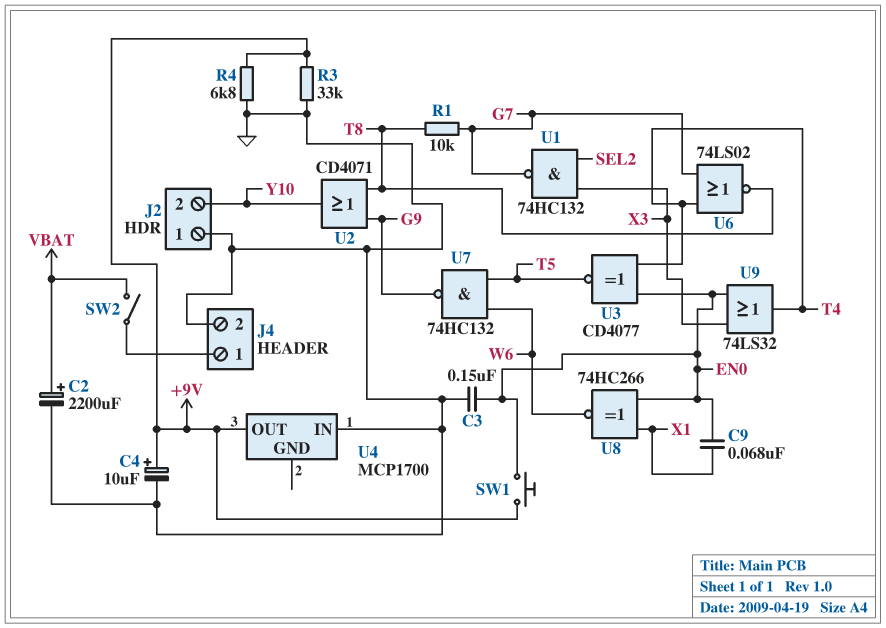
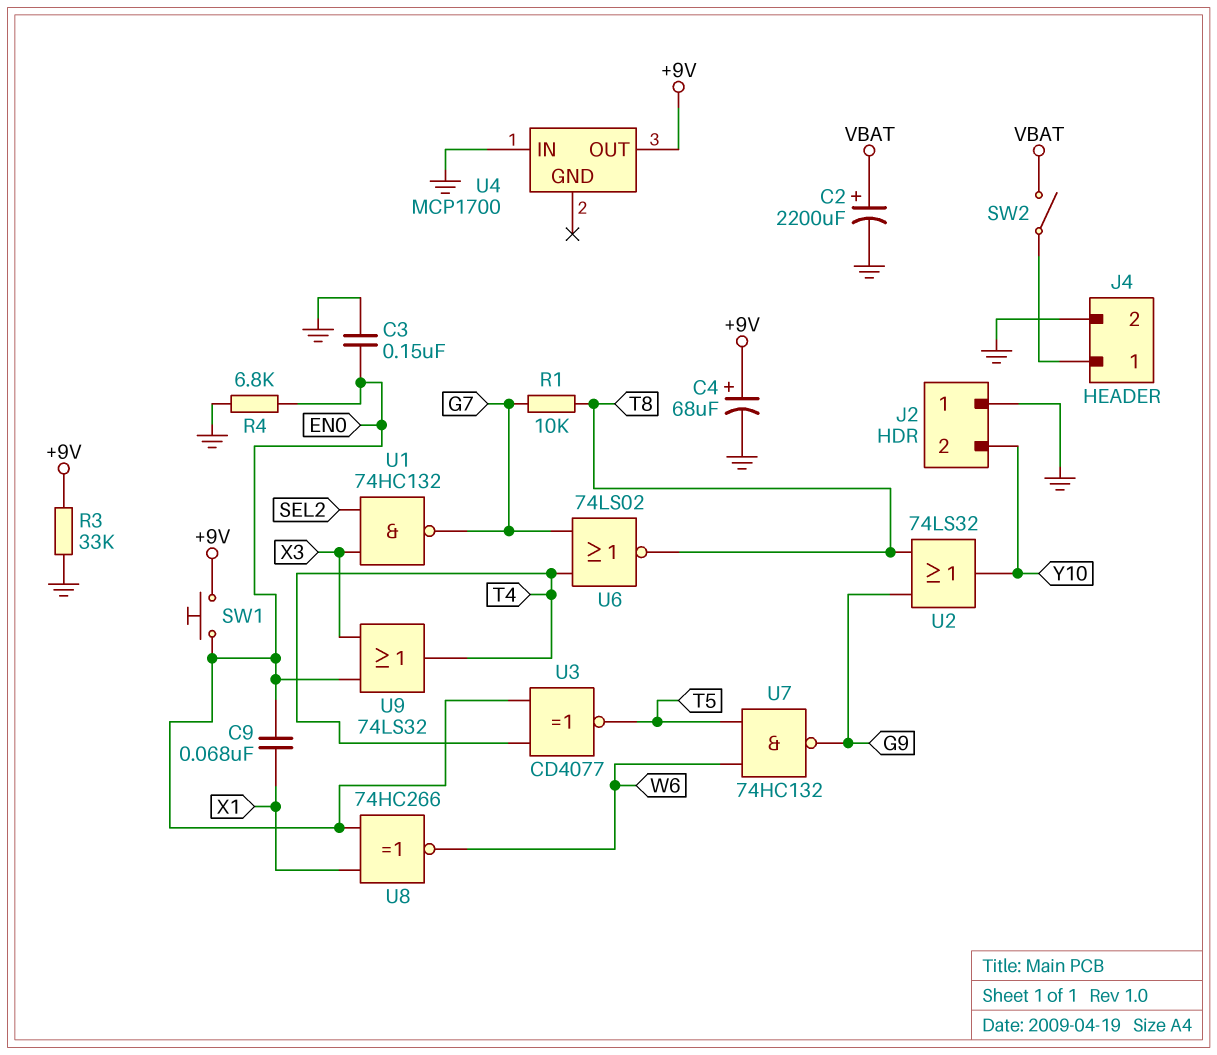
C4: 10uF (plus +9V, minus GND) -> 68uF (plus +9V, minus GND)
R4: 6.8k (+9V, GND) -> 6.8k (EN0, GND)
U2: OR CD4071 (in G9, in T8, out Y10) -> OR 74LS32 (in G9, in T8, out Y10)

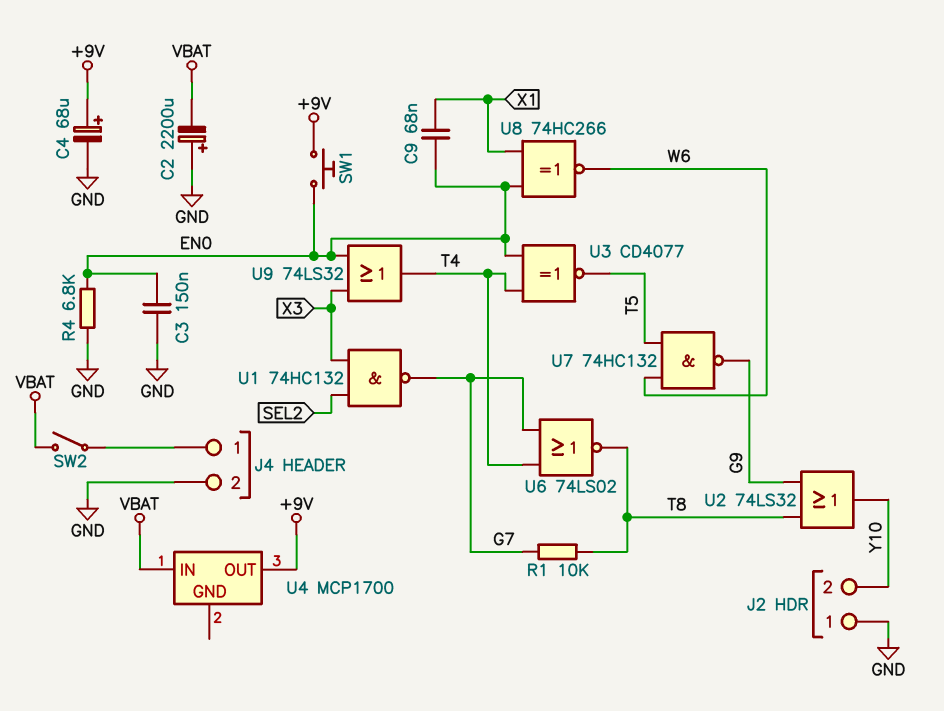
C2: 2200uF (plus VBAT, minus GND) -> 2200uF (plus GND, minus VBAT)
R3: 33k (+9V, GND) -> none
U4 pin IN: GND -> VBAT

